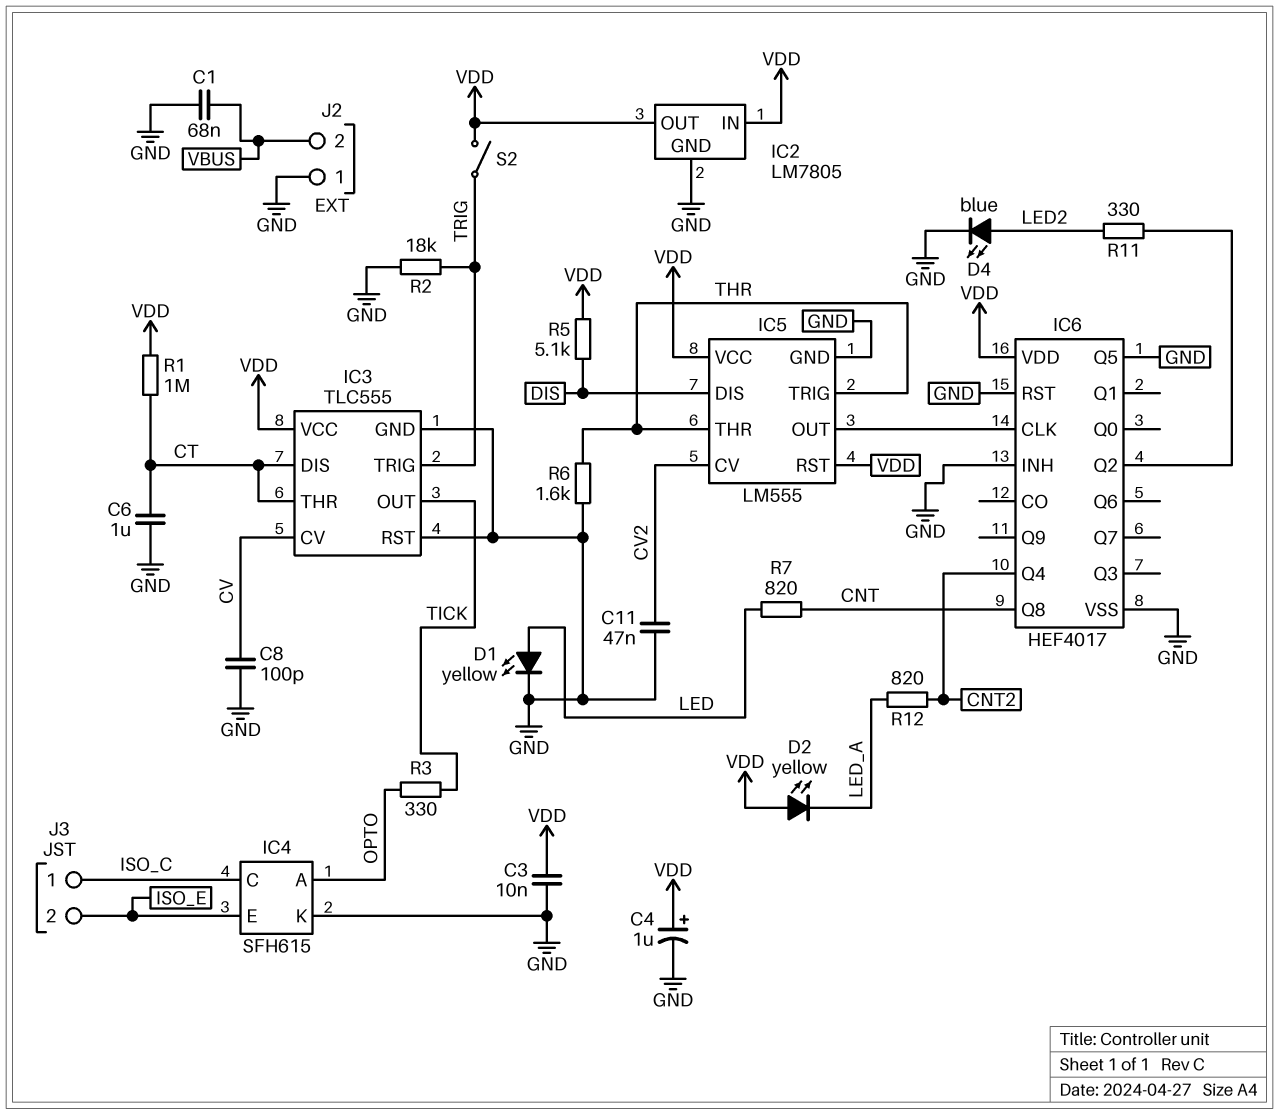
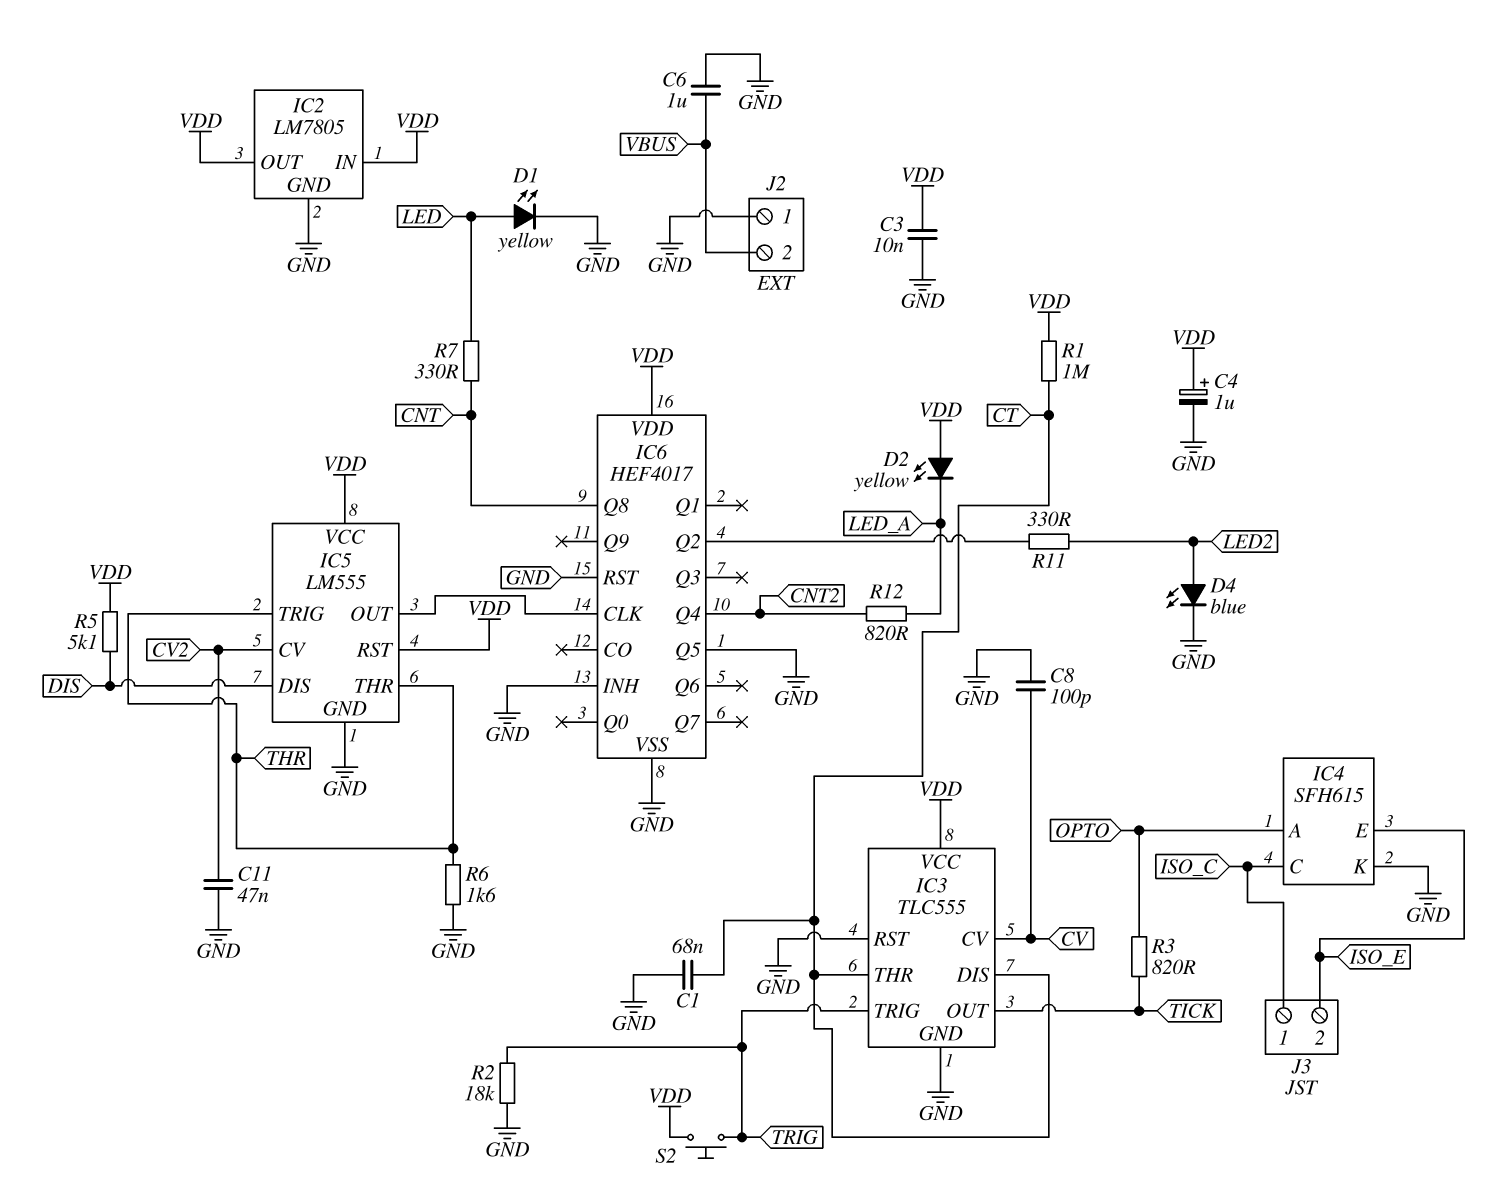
C1: 68nF (GND, VBUS) -> 68nF (CT, GND)
C6: 1uF (CT, GND) -> 1uF (GND, VBUS)
R3: 330 (OPTO, TICK) -> 820 (OPTO, TICK)
R7: 820 (CNT, LED) -> 330 (CNT, LED)
S2: switch (TRIG, VDD) -> button (TRIG, VDD)

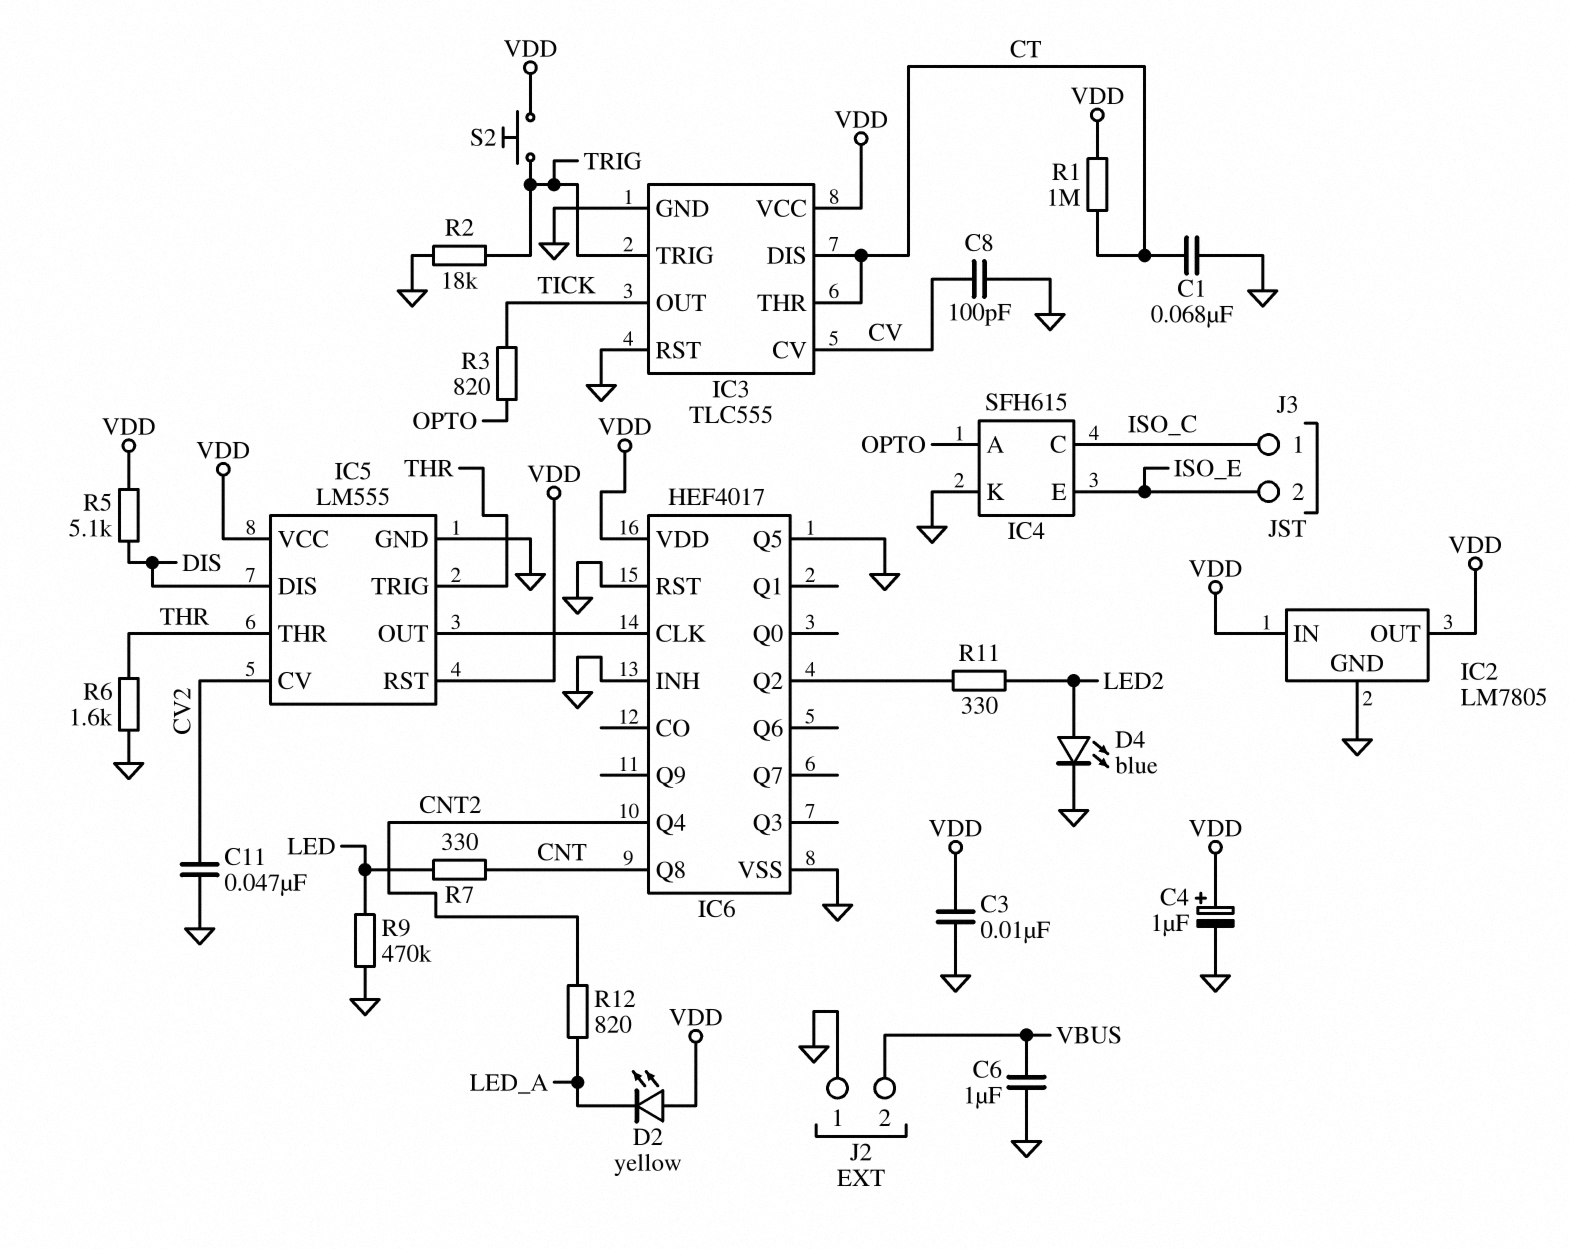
D1: LED yellow (A LED, K GND) -> none
R9: none -> 470k (GND, LED)

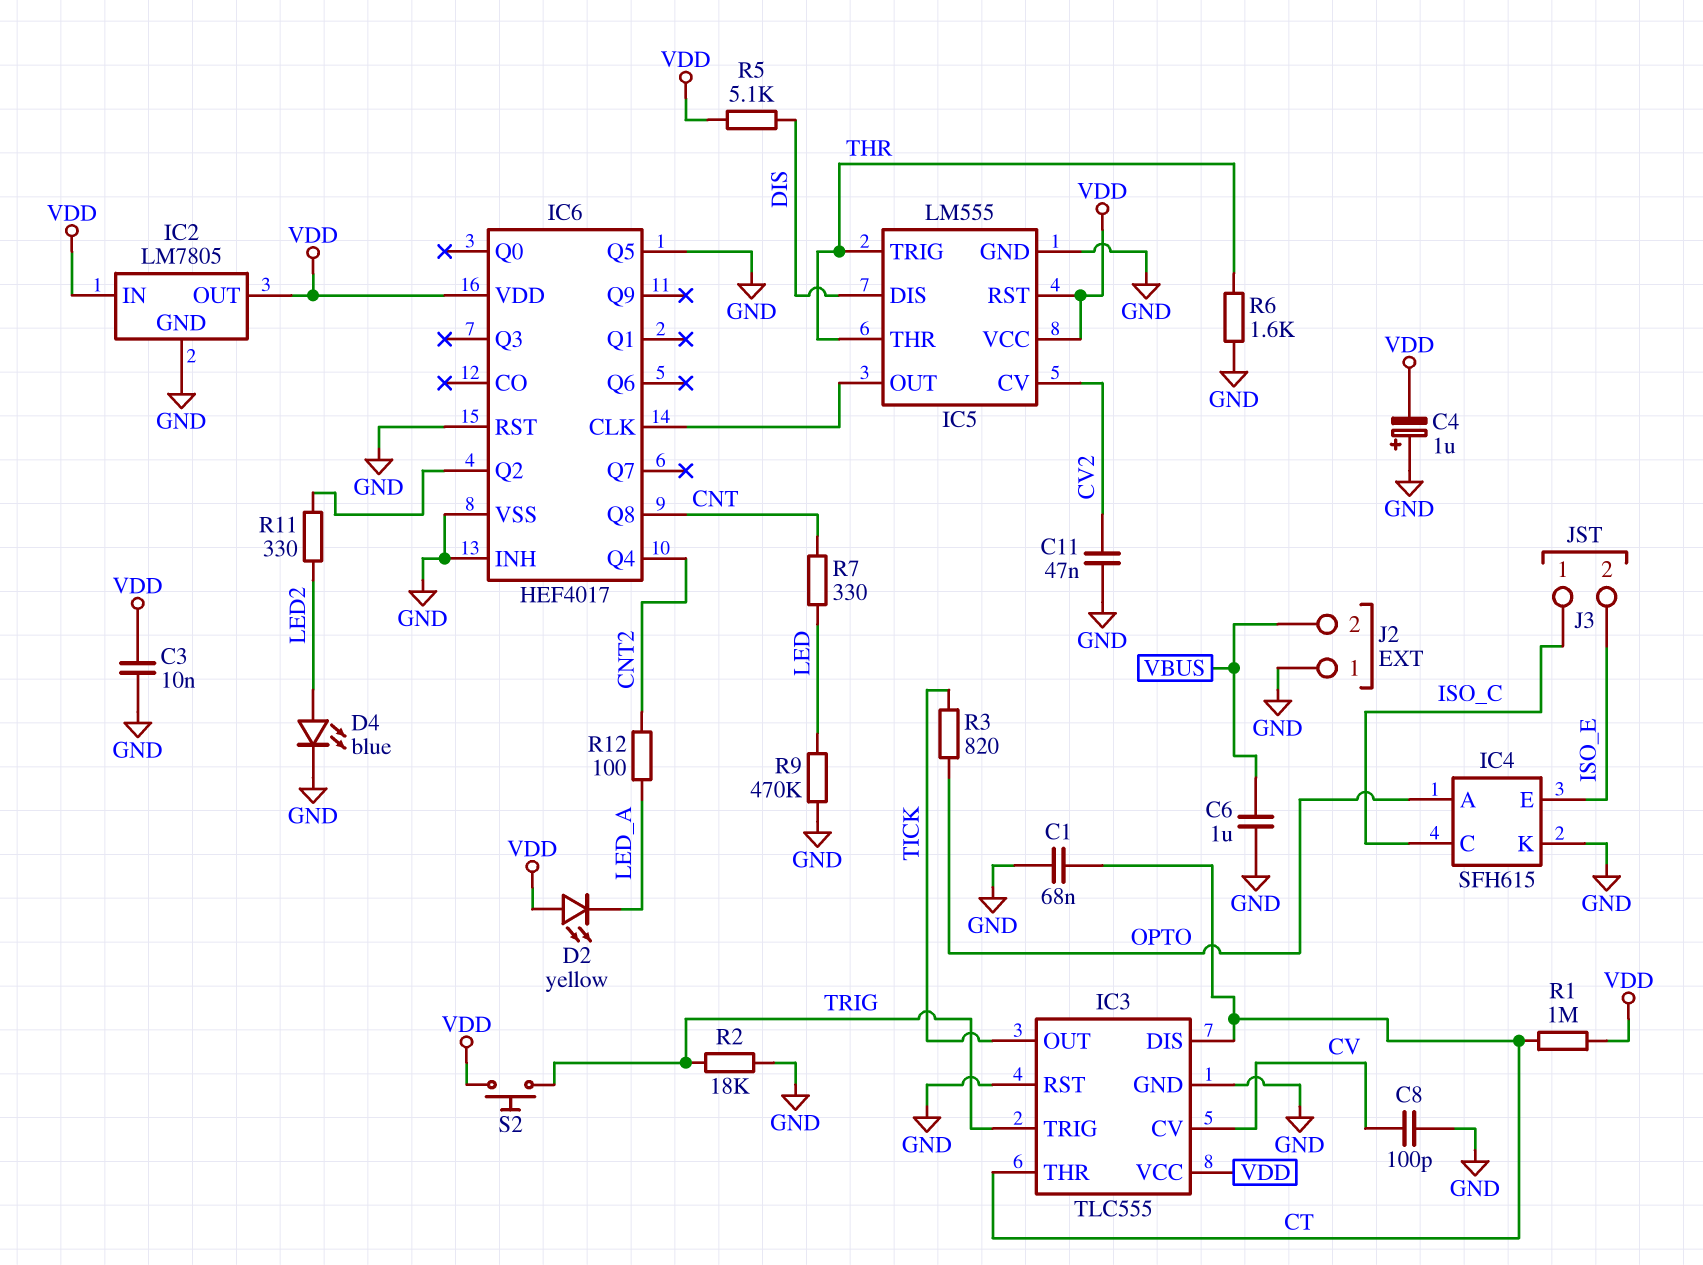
C4: 1uF (plus VDD, minus GND) -> 1uF (plus GND, minus VDD)
R12: 820 (CNT2, LED_A) -> 100 (CNT2, LED_A)

